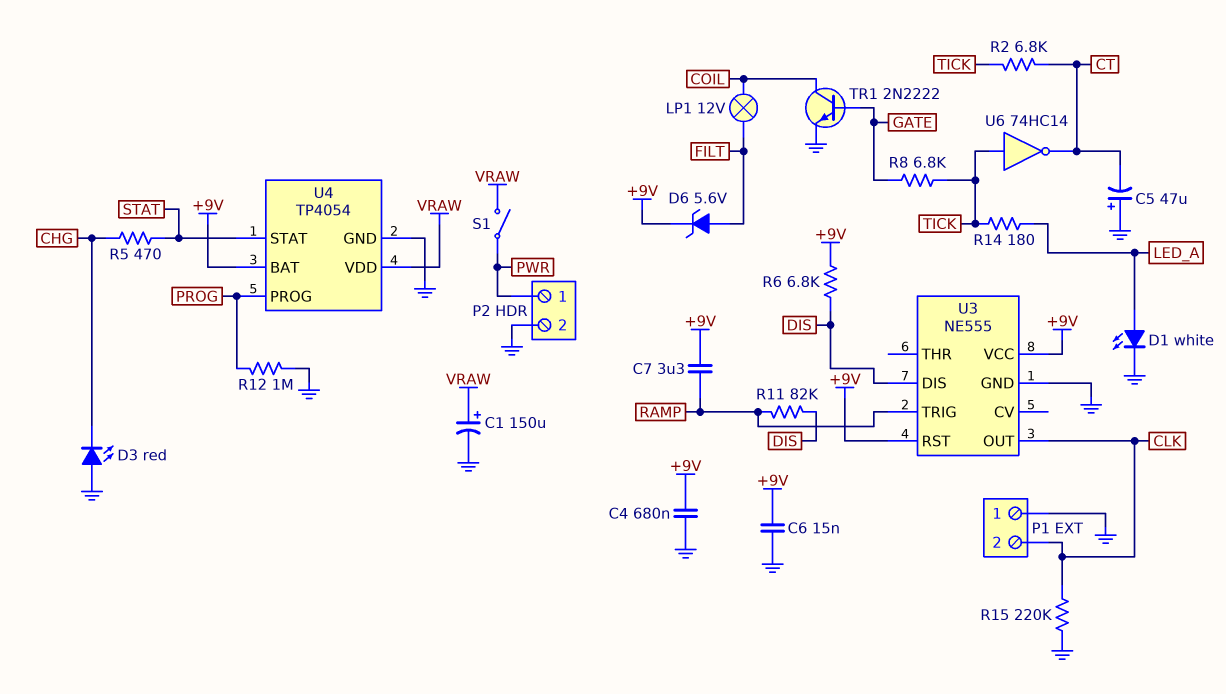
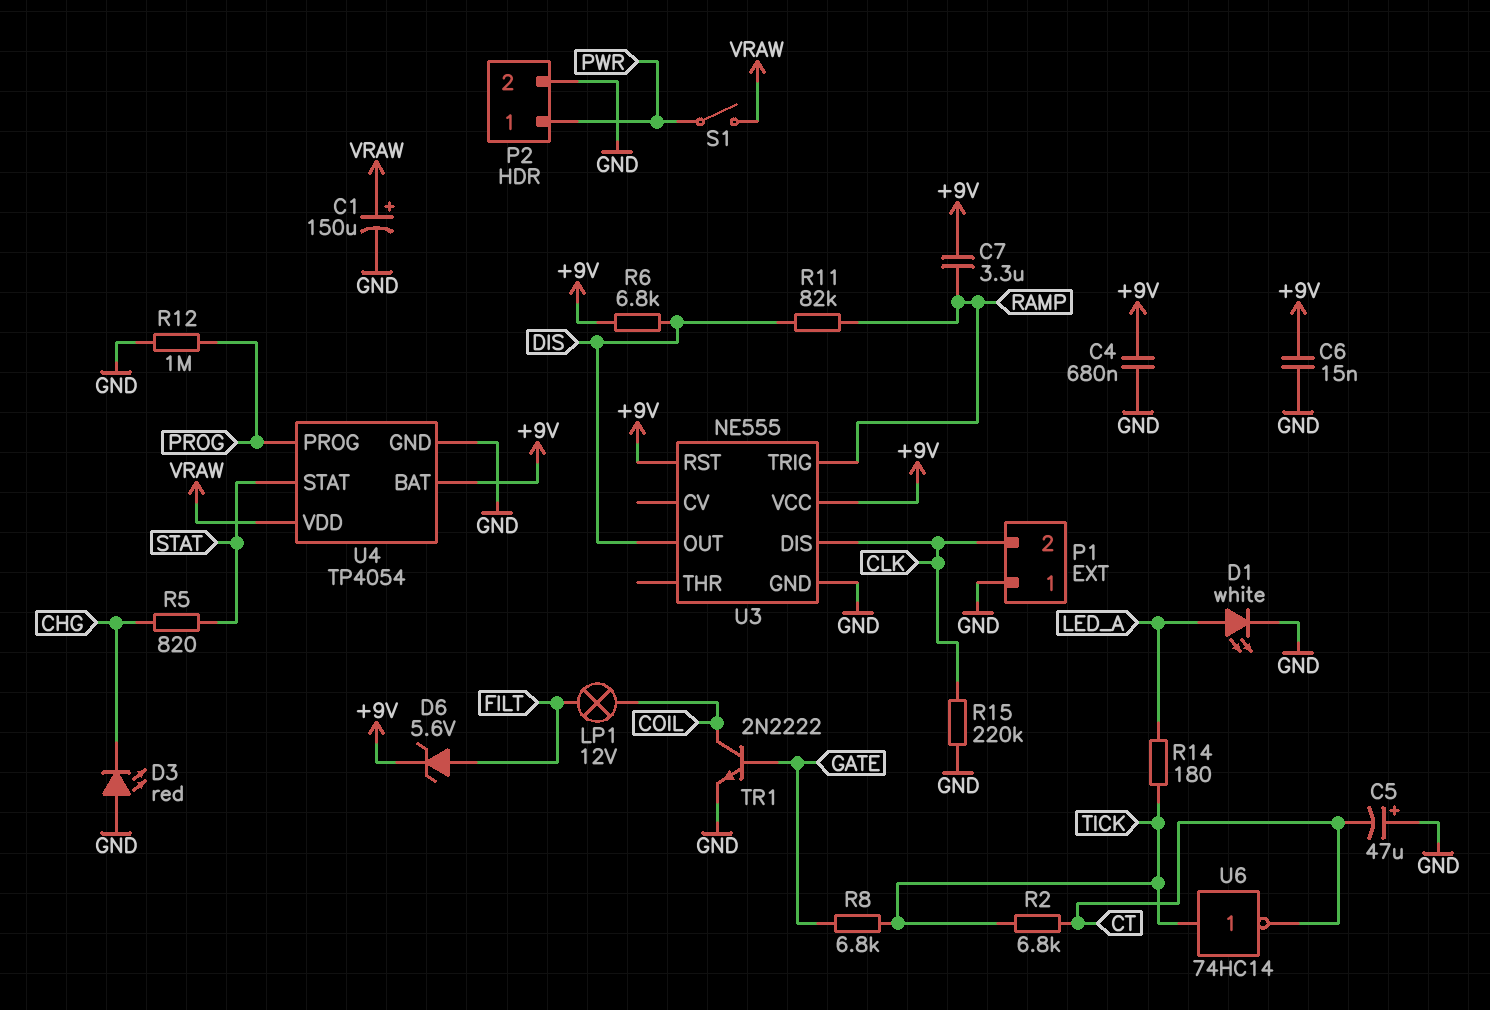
R5: 470 (CHG, STAT) -> 820 (CHG, STAT)
U3 pin DIS: DIS -> CLK
U3 pin OUT: CLK -> DIS

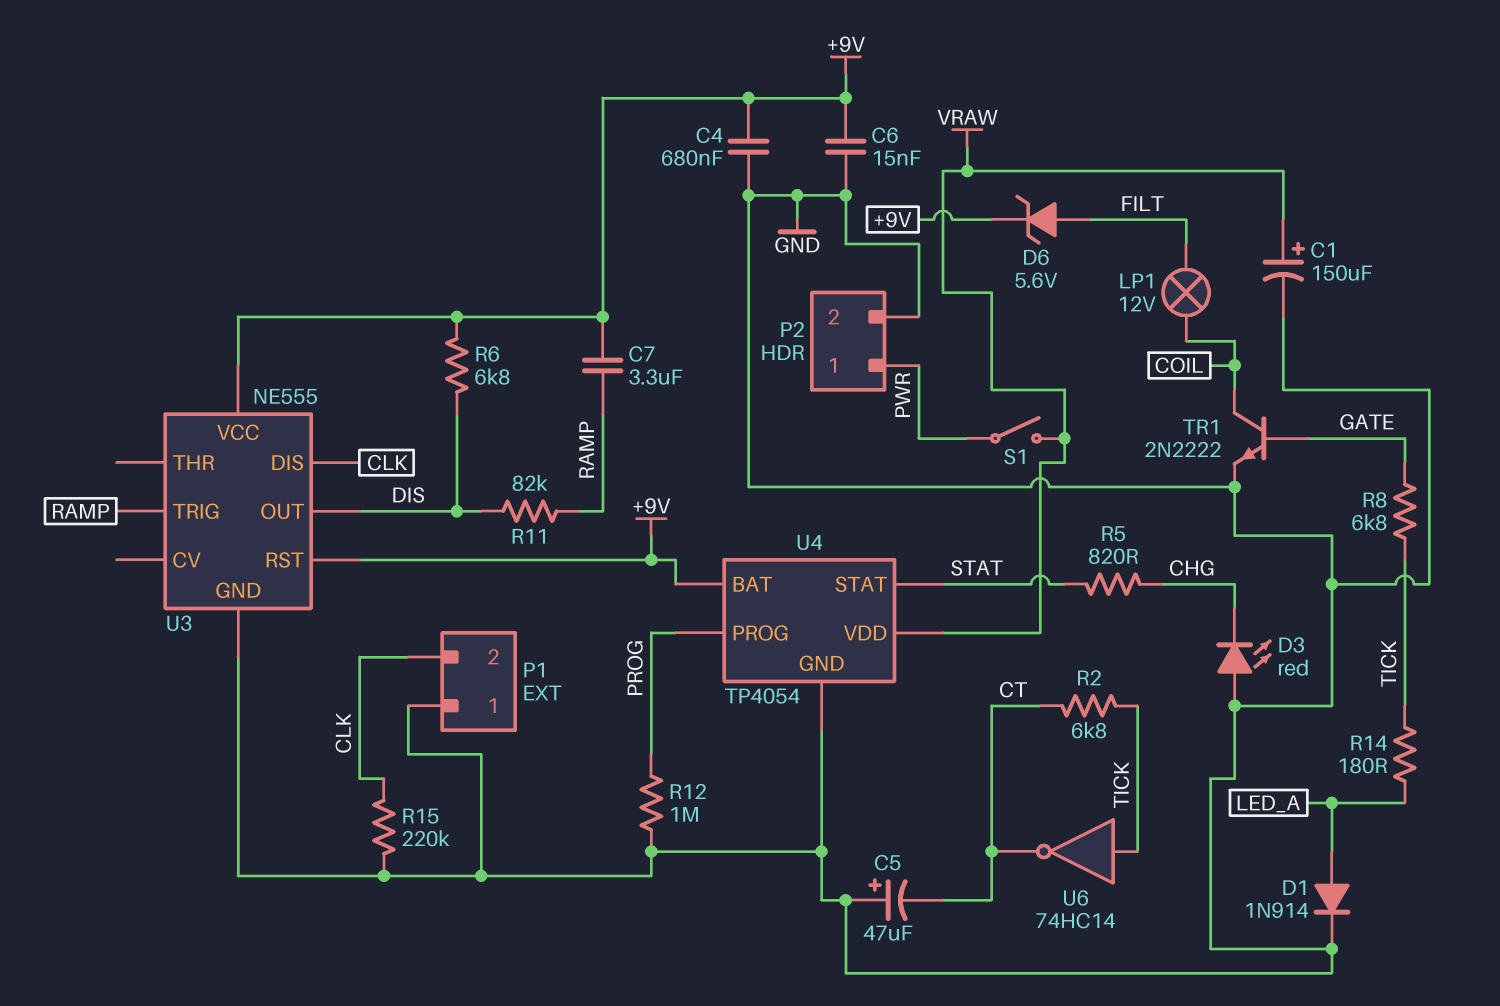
D1: LED white (A LED_A, K GND) -> diode 1N914 (A LED_A, K GND)

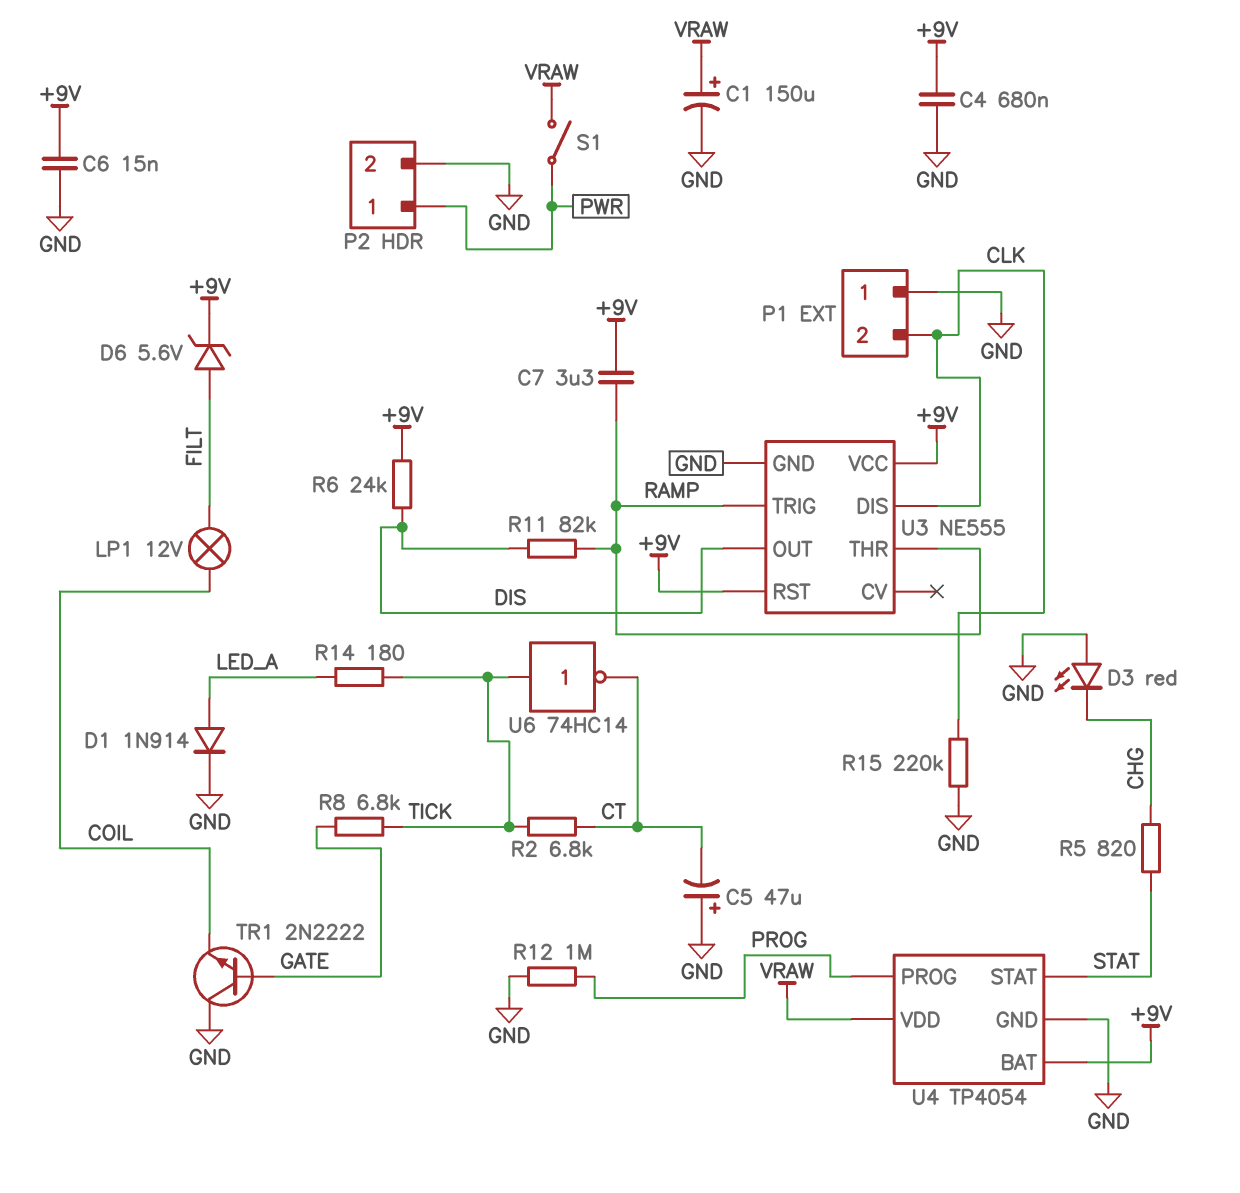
R6: 6.8k (+9V, DIS) -> 24k (+9V, DIS)
TR1: NPN 2N2222 (B GATE, C COIL, E GND) -> NPN 2N2222 (B GATE, C GND, E COIL)
U3 pin THR: none -> RAMP

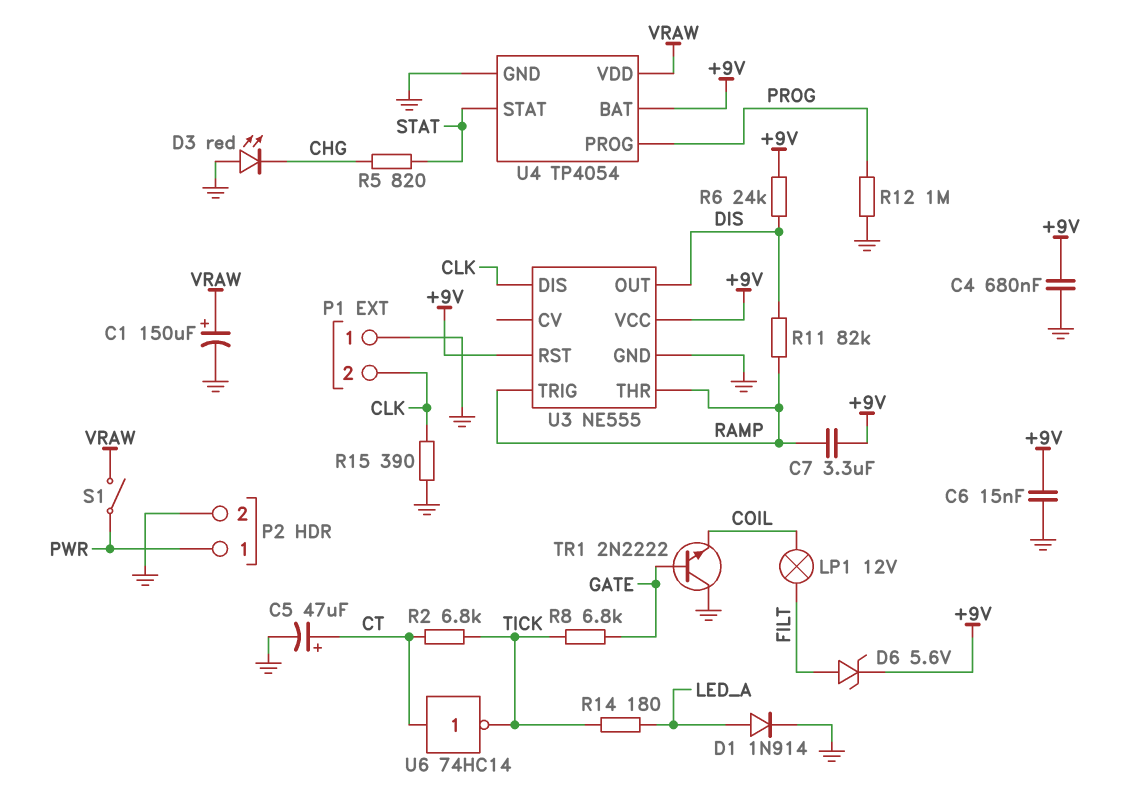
C5: 47uF (plus GND, minus CT) -> 47uF (plus CT, minus GND)
R15: 220k (CLK, GND) -> 390 (CLK, GND)
U6: NOT 74HC14 (in TICK, out CT) -> NOT 74HC14 (in CT, out TICK)

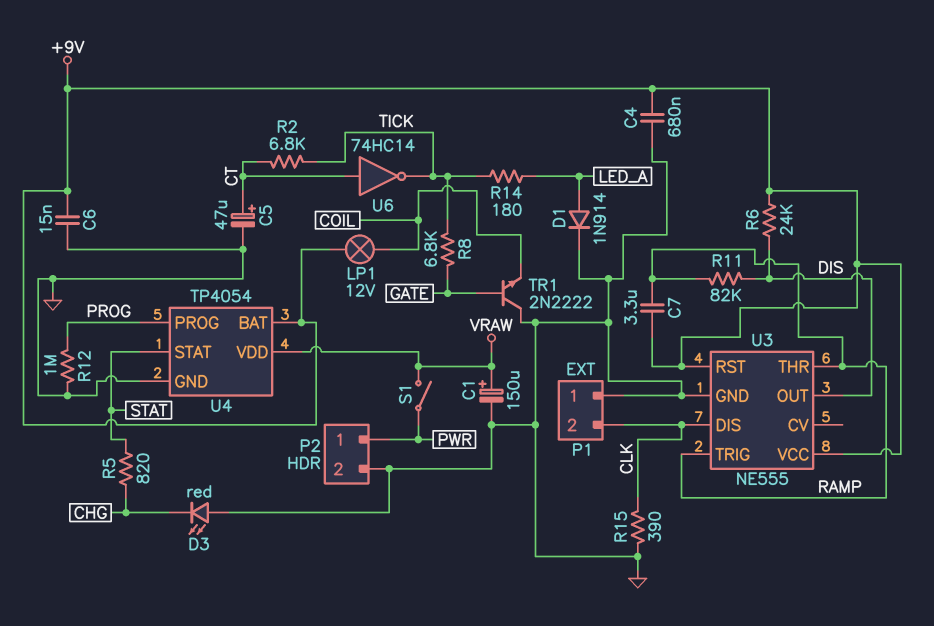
D6: zener 5.6V (A FILT, K +9V) -> none
LP1: lamp 12V (COIL, FILT) -> lamp 12V (+9V, COIL)

